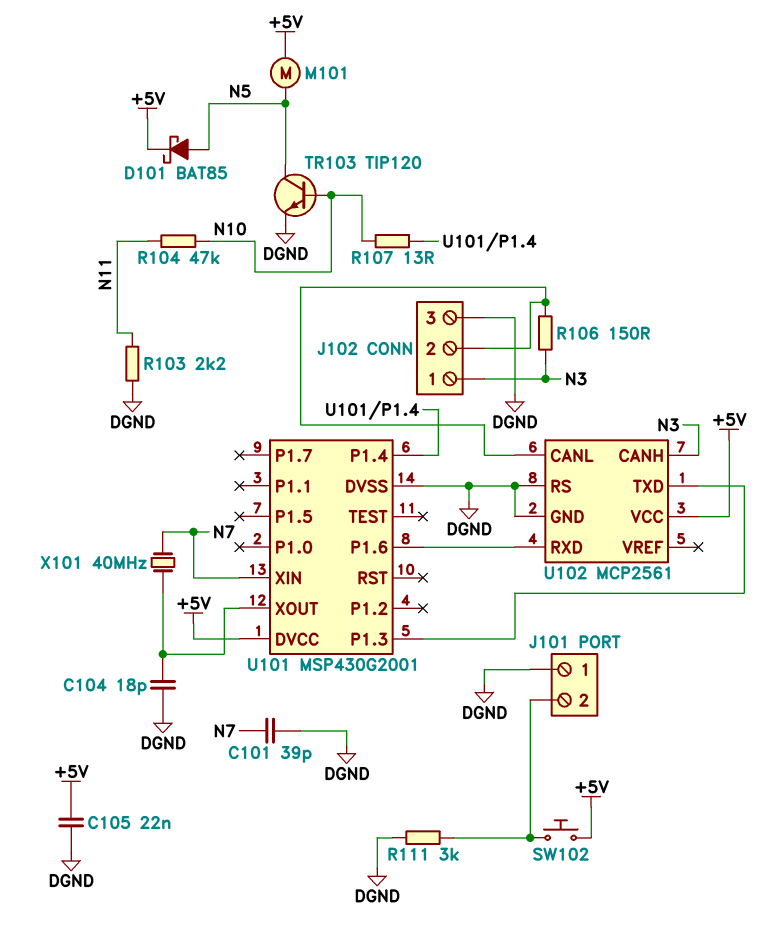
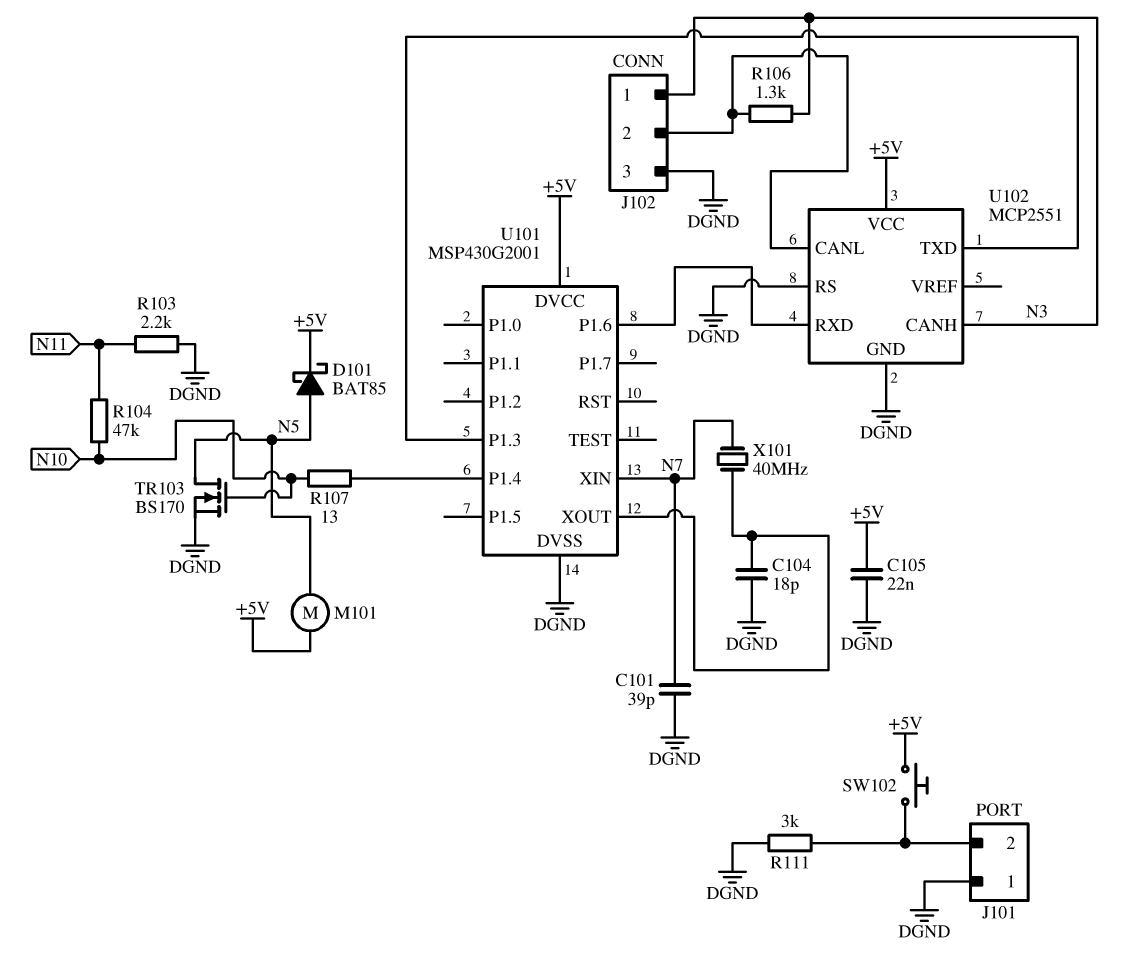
R106: 150 (J102/2, N3) -> 1.3k (J102/2, N3)
TR103: NPN TIP120 (B N10, C N5, E DGND) -> NMOS BS170 (G N10, D N5, S DGND)
U102: MCP2561 -> MCP2551

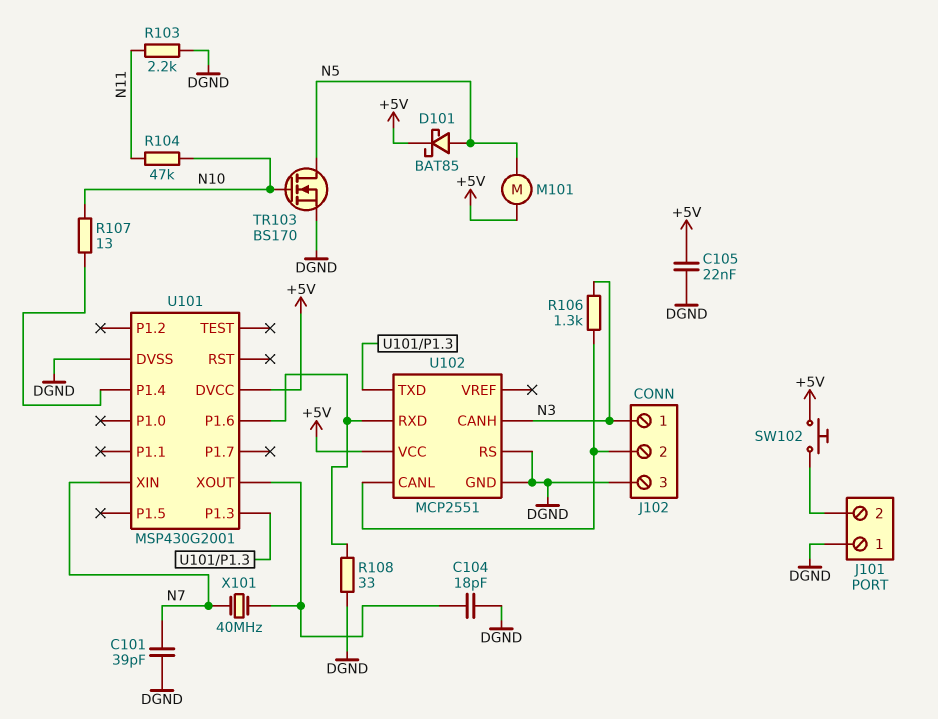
R108: none -> 33 (DGND, U101/P1.6)
R111: 3k (DGND, J101/2) -> none

